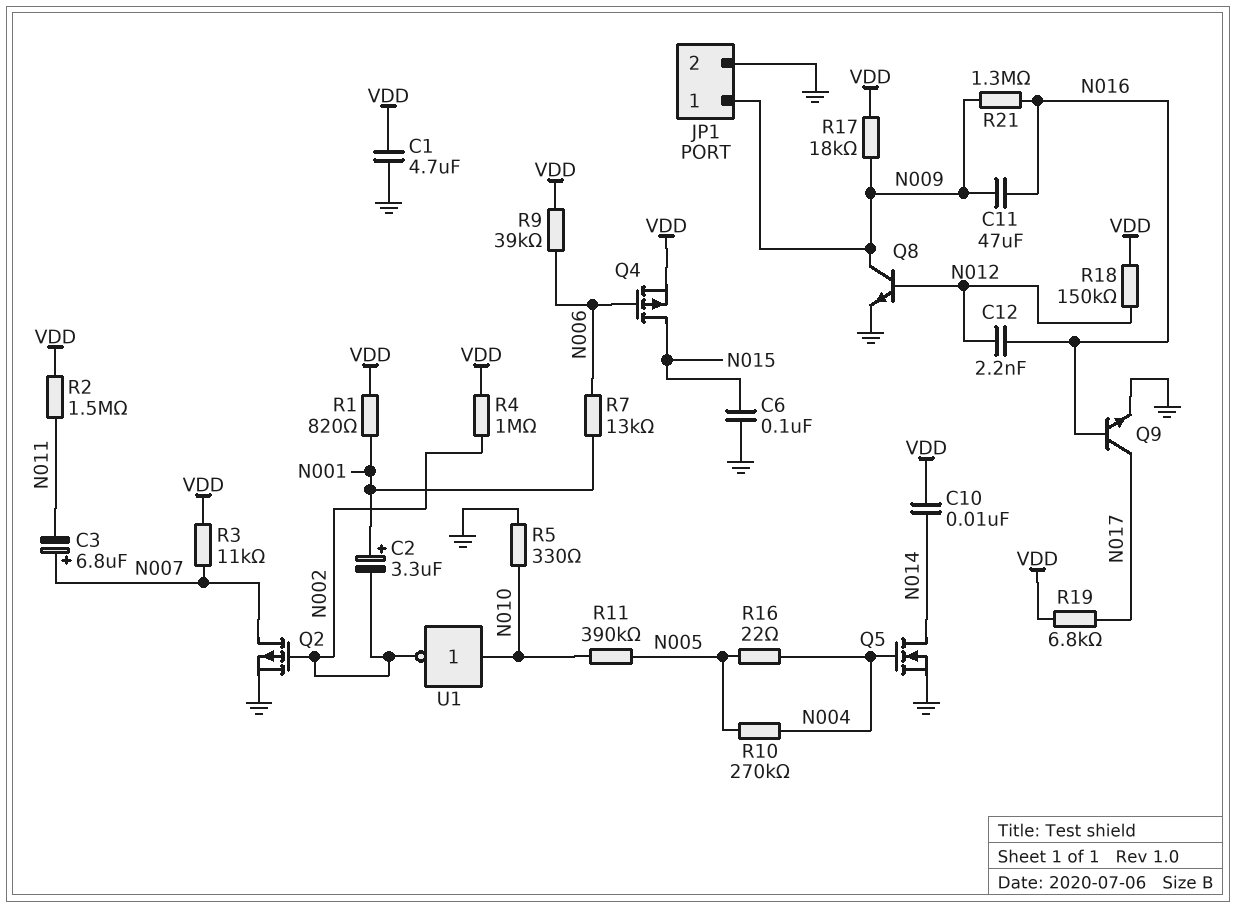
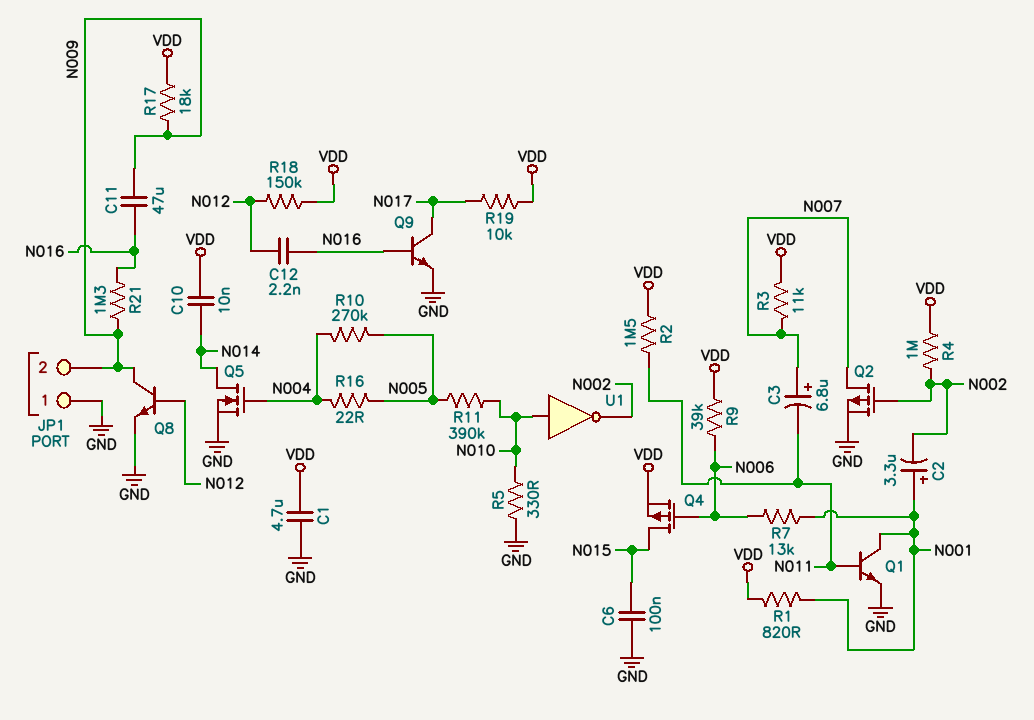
JP1 pin 1: N009 -> GND
JP1 pin 2: GND -> N009
Q1: none -> NPN (B N011, C N001, E GND)
R19: 6.8k (N017, VDD) -> 10k (N017, VDD)

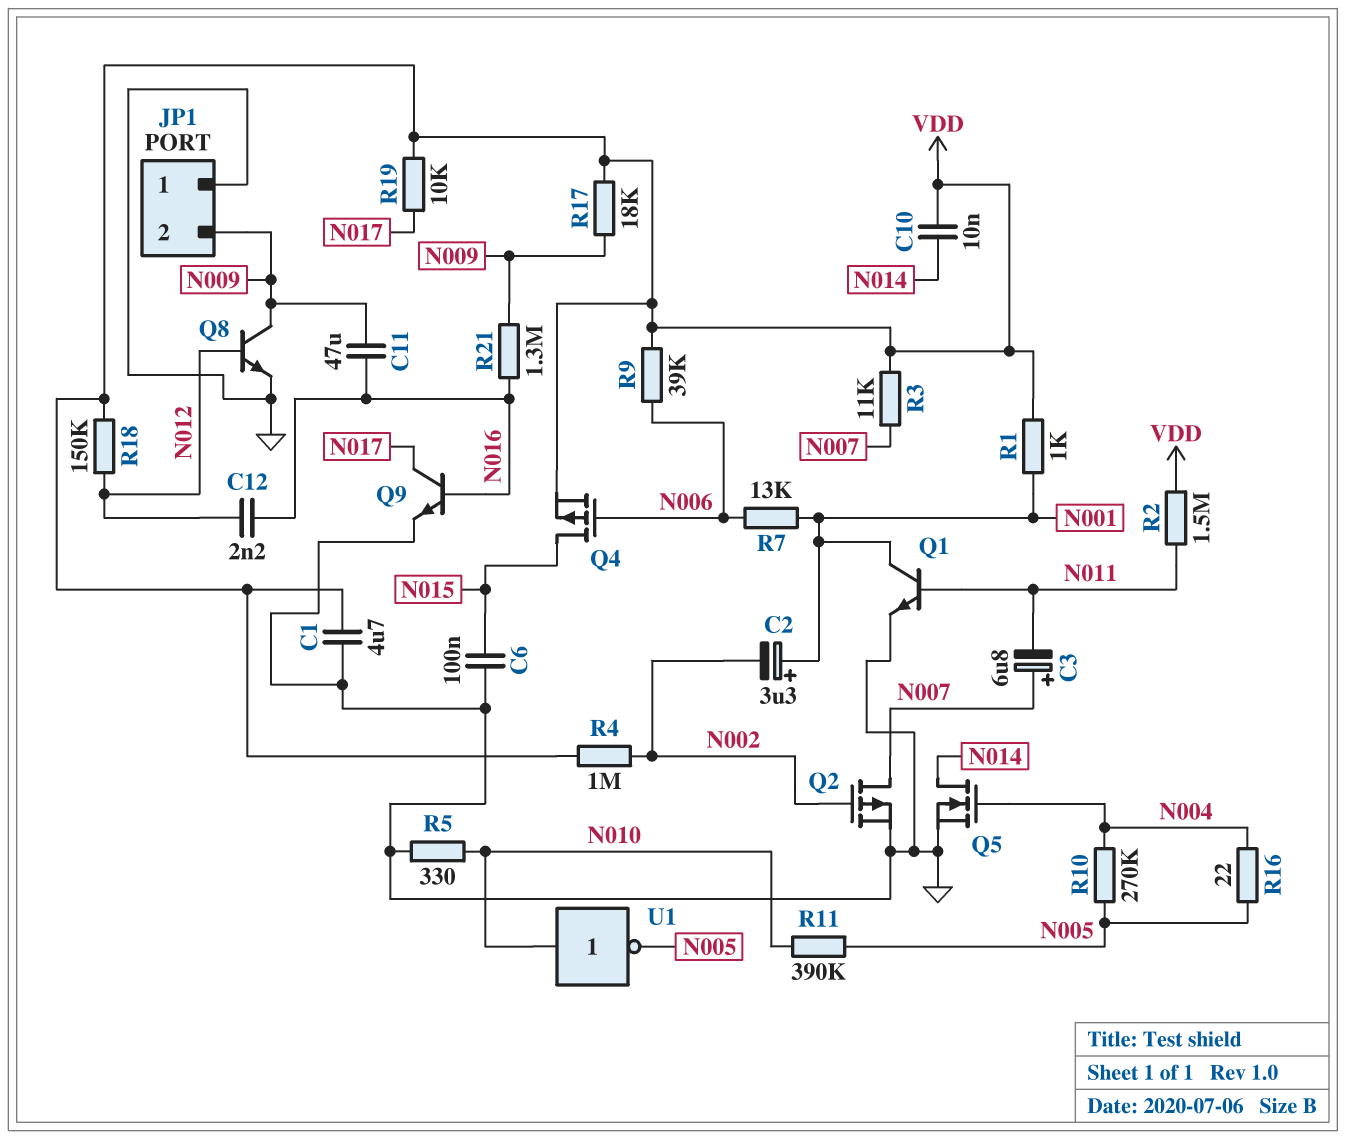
R1: 820 (N001, VDD) -> 1k (N001, VDD)
U1: NOT (in N010, out N002) -> NOT (in N010, out N005)

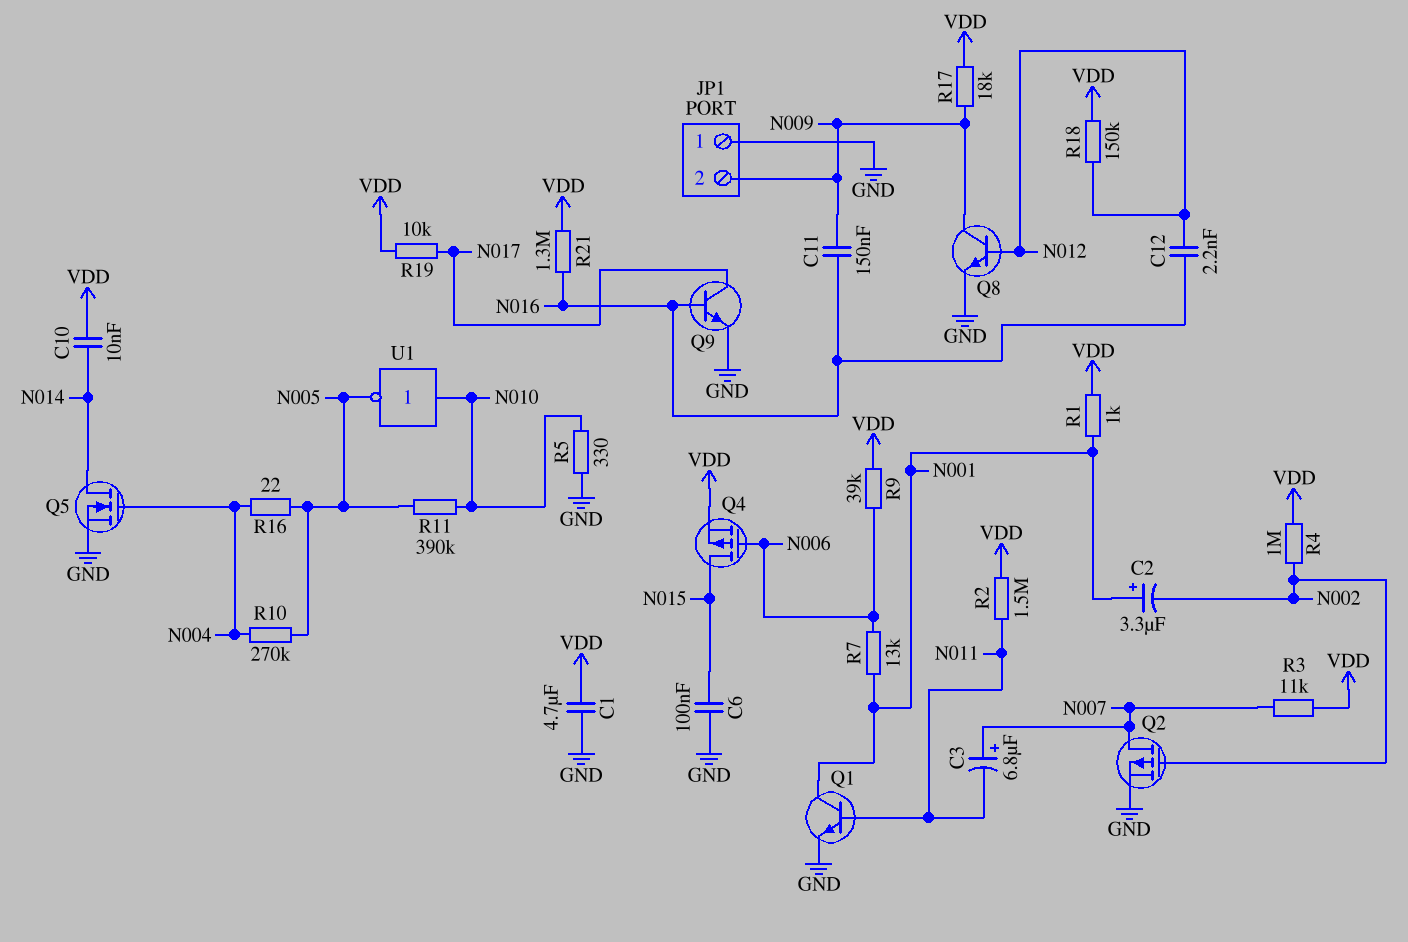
C11: 47uF (N009, N016) -> 150nF (N009, N016)
R21: 1.3M (N009, N016) -> 1.3M (N016, VDD)

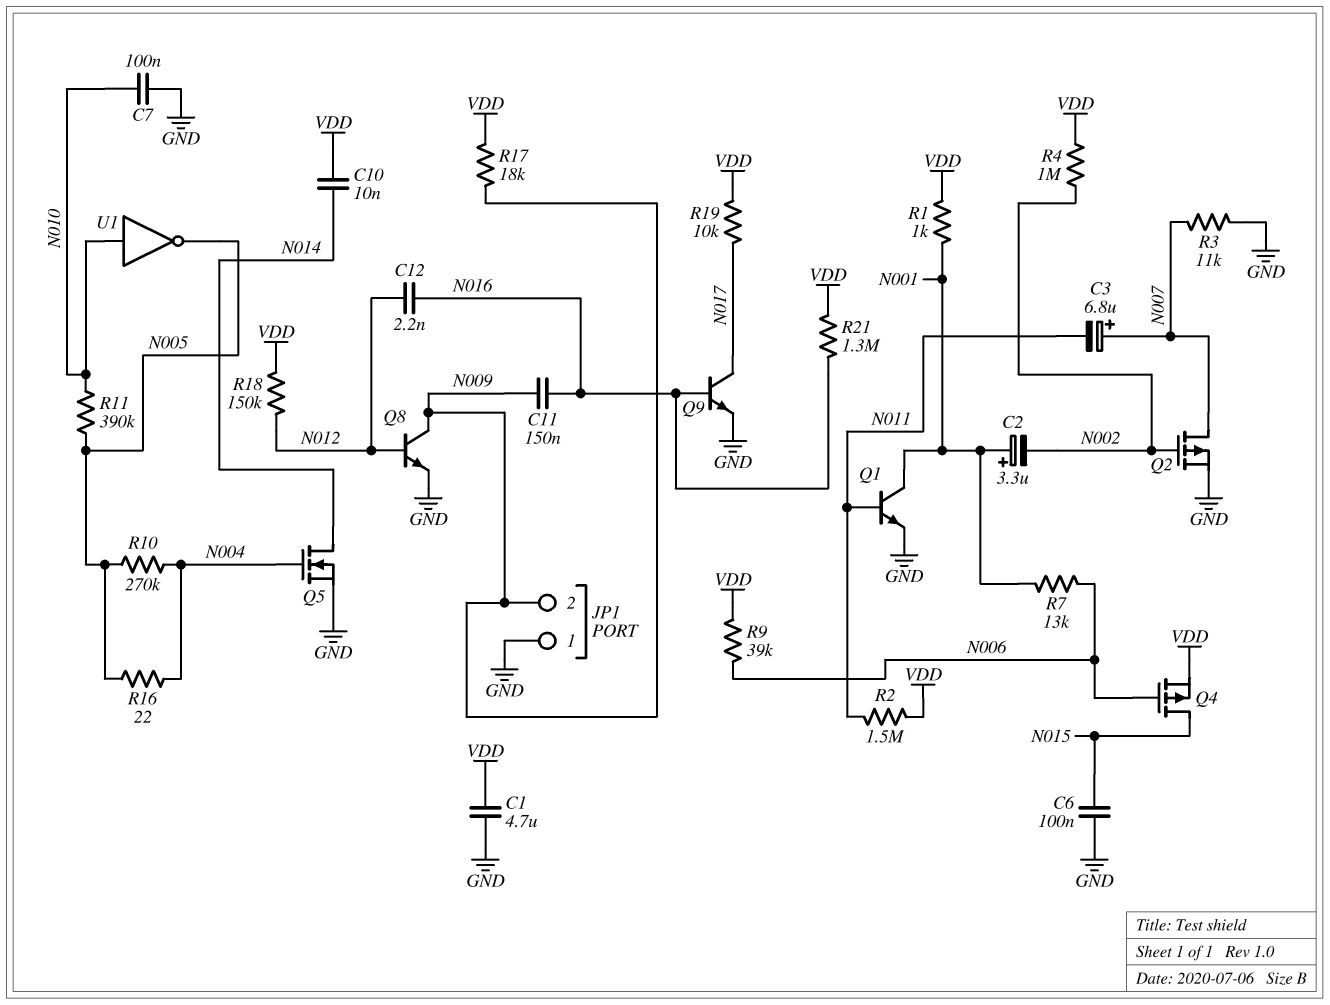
C7: none -> 100nF (GND, N010)
R3: 11k (N007, VDD) -> 11k (GND, N007)
R5: 330 (GND, N010) -> none

